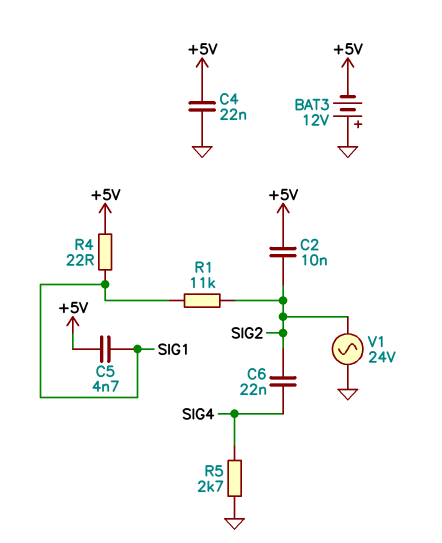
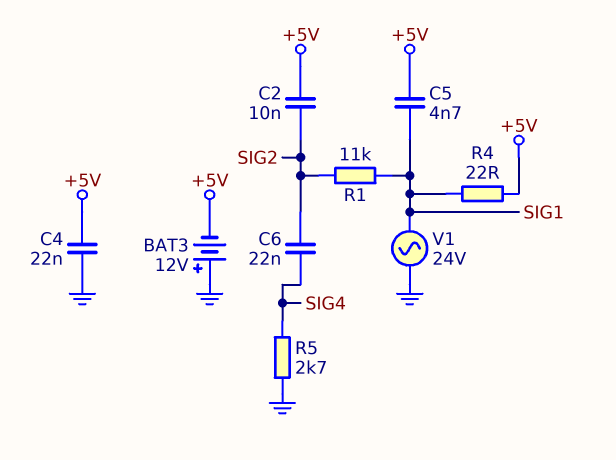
V1: AC 24V (GND, SIG2) -> AC 24V (GND, SIG1)

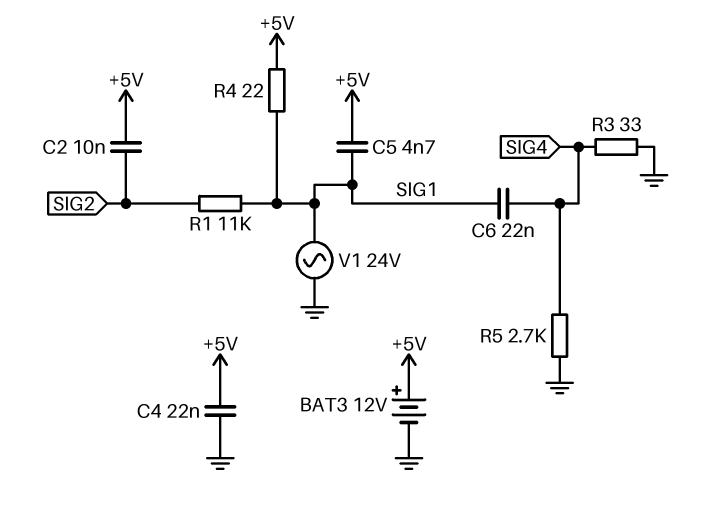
BAT3: 12V (plus GND, minus +5V) -> 12V (plus +5V, minus GND)
C6: 22nF (SIG2, SIG4) -> 22nF (SIG1, SIG4)
R3: none -> 33 (GND, SIG4)

